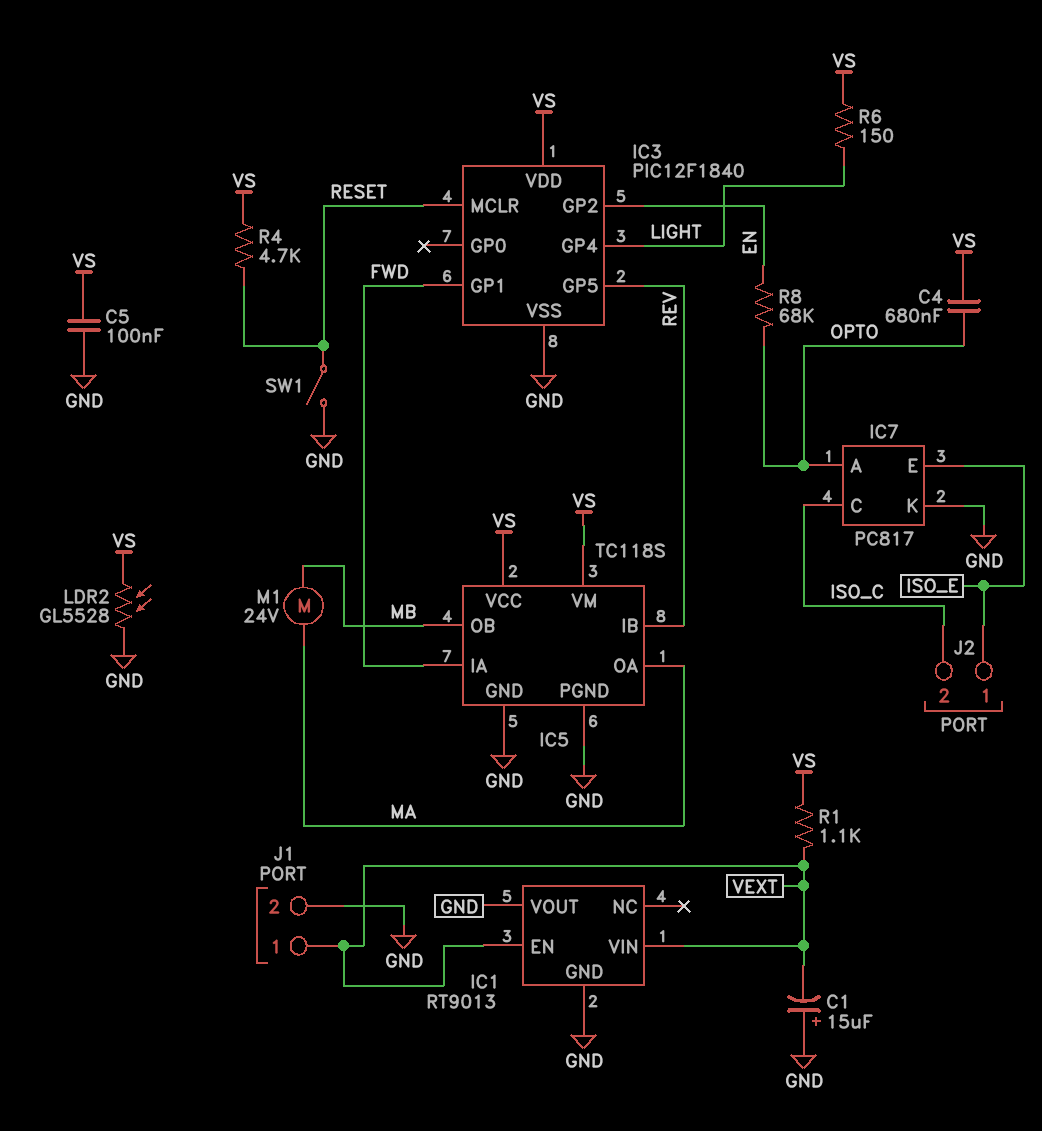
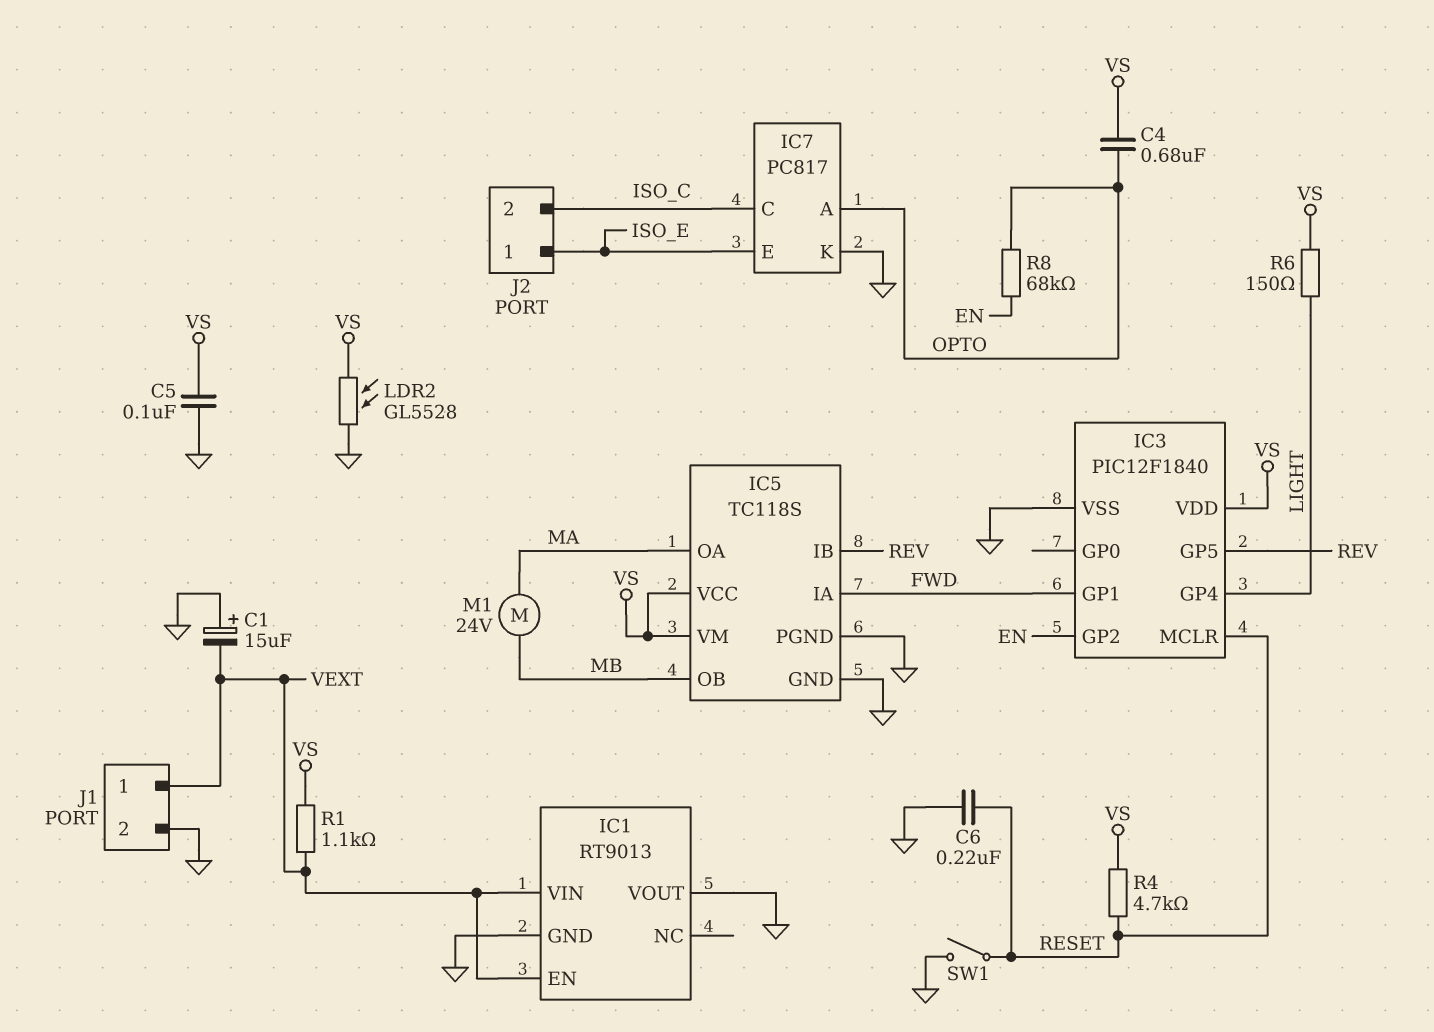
C6: none -> 220nF (GND, RESET)

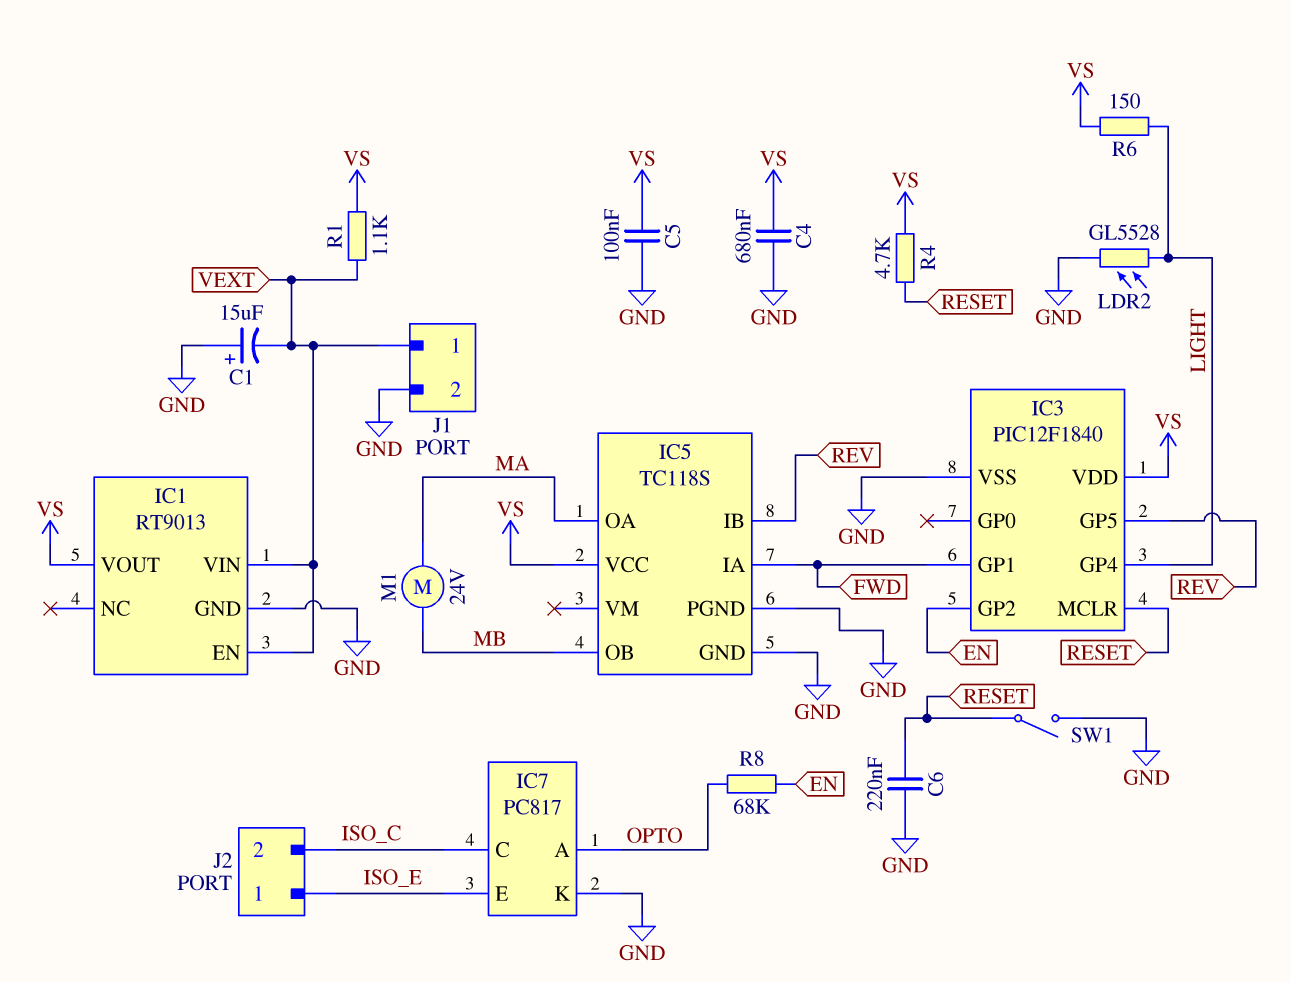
C4: 680nF (OPTO, VS) -> 680nF (GND, VS)
IC1 pin VOUT: GND -> VS
IC5 pin VM: VS -> none
LDR2: GL5528 (GND, VS) -> GL5528 (GND, LIGHT)

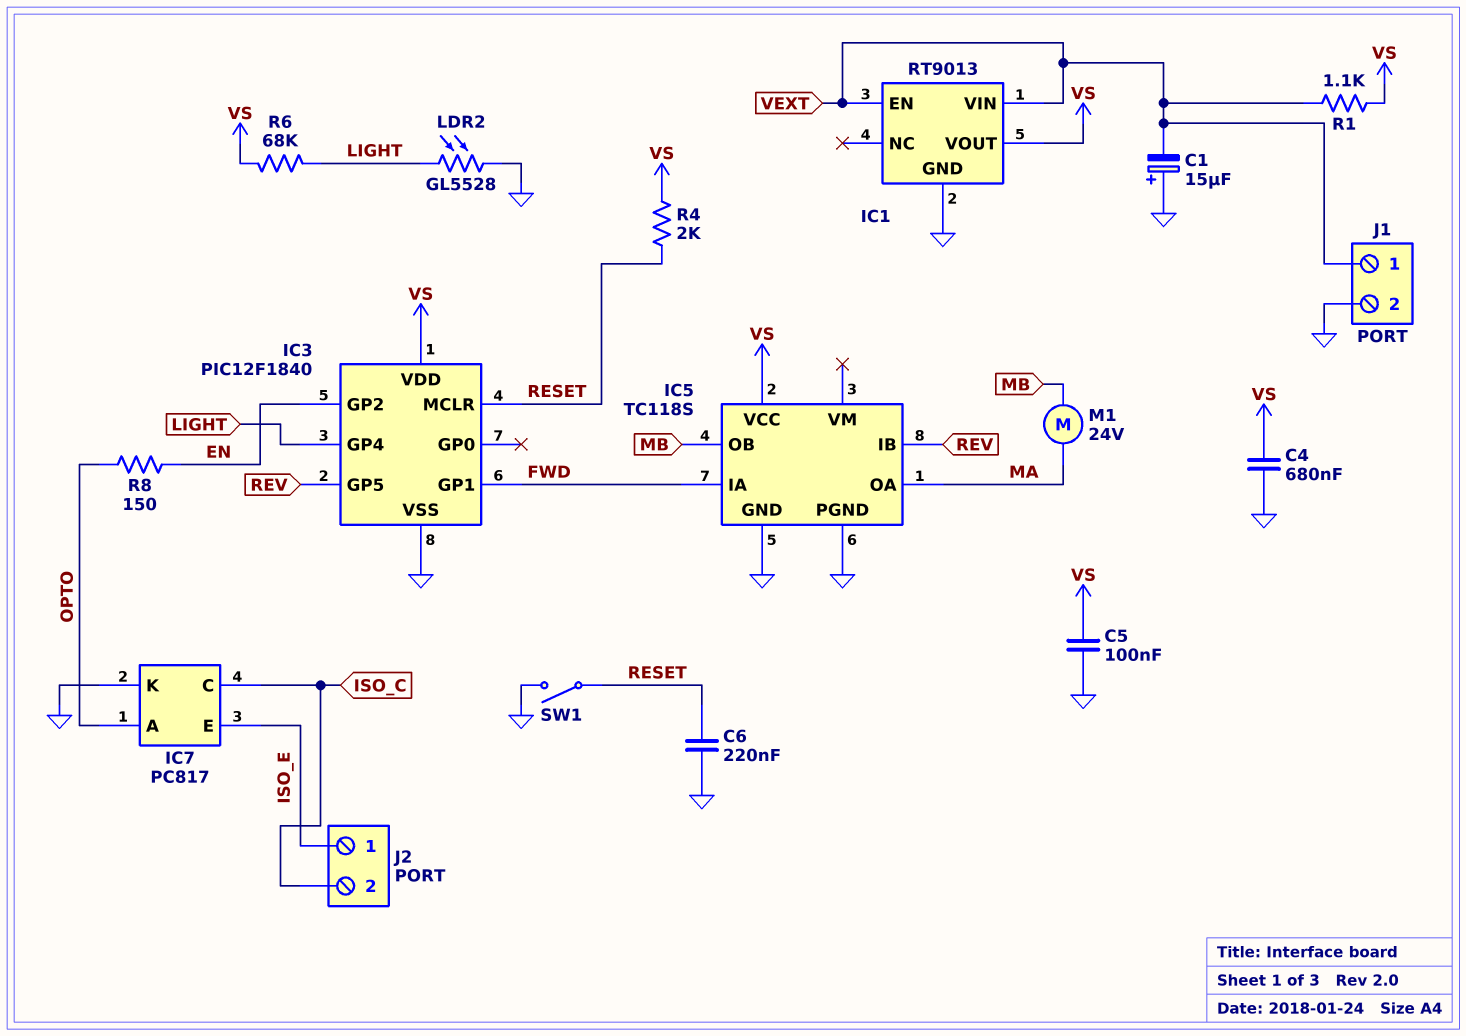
R4: 4.7k (RESET, VS) -> 2k (RESET, VS)
R6: 150 (LIGHT, VS) -> 68k (LIGHT, VS)
R8: 68k (EN, OPTO) -> 150 (EN, OPTO)

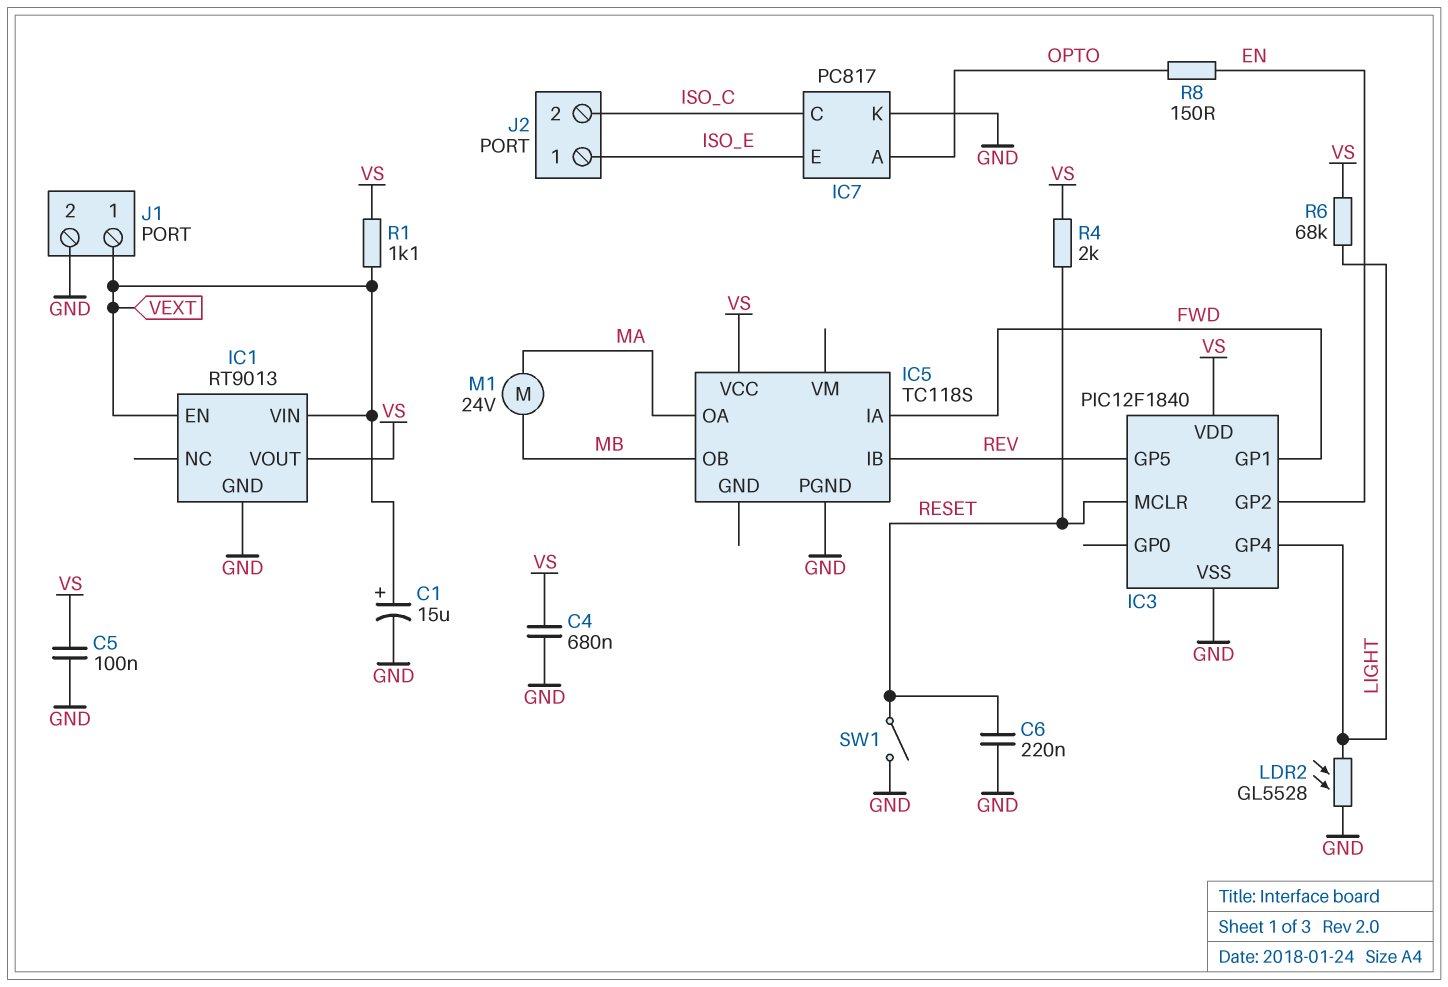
C1: 15uF (plus GND, minus VEXT) -> 15uF (plus VEXT, minus GND)
IC5 pin GND: GND -> none

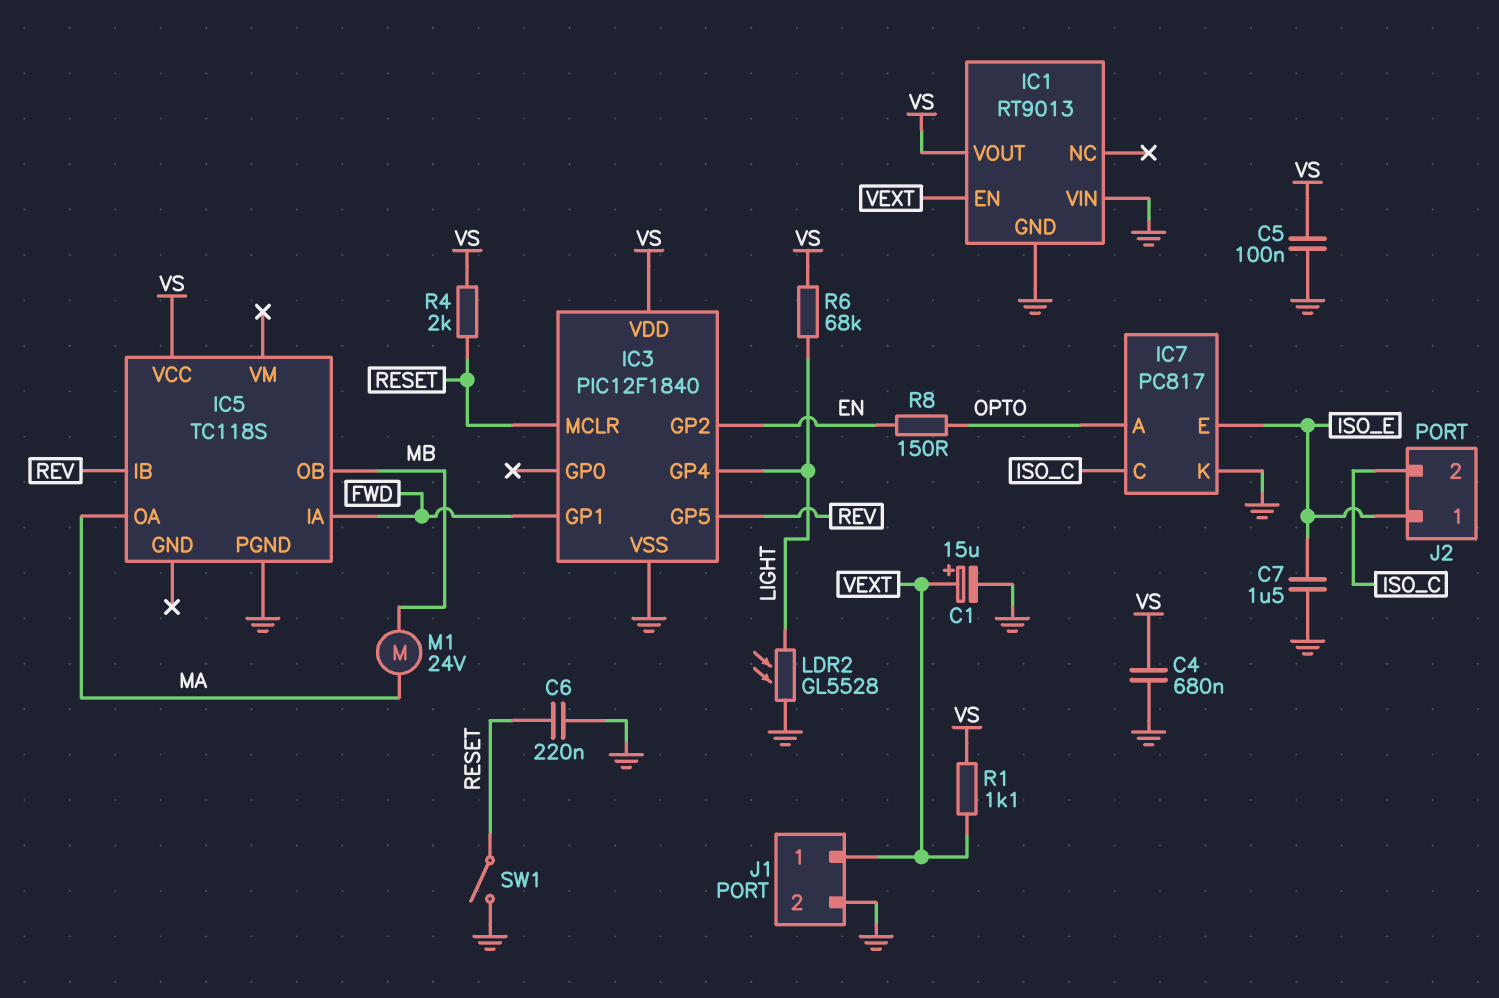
C7: none -> 1.5uF (GND, ISO_E)
IC1 pin VIN: VEXT -> GND

